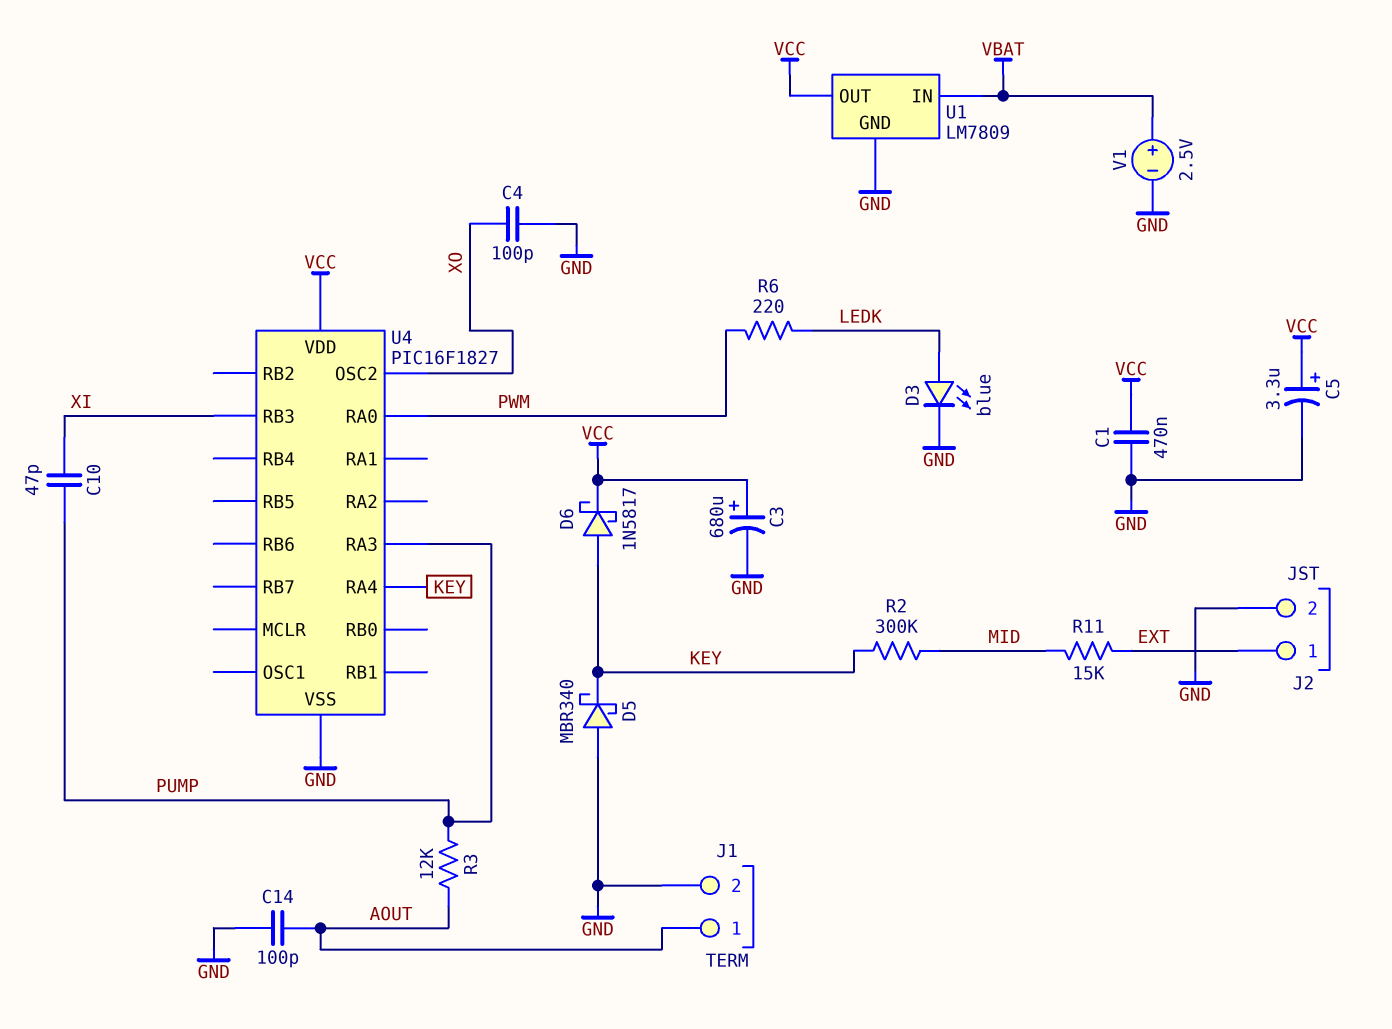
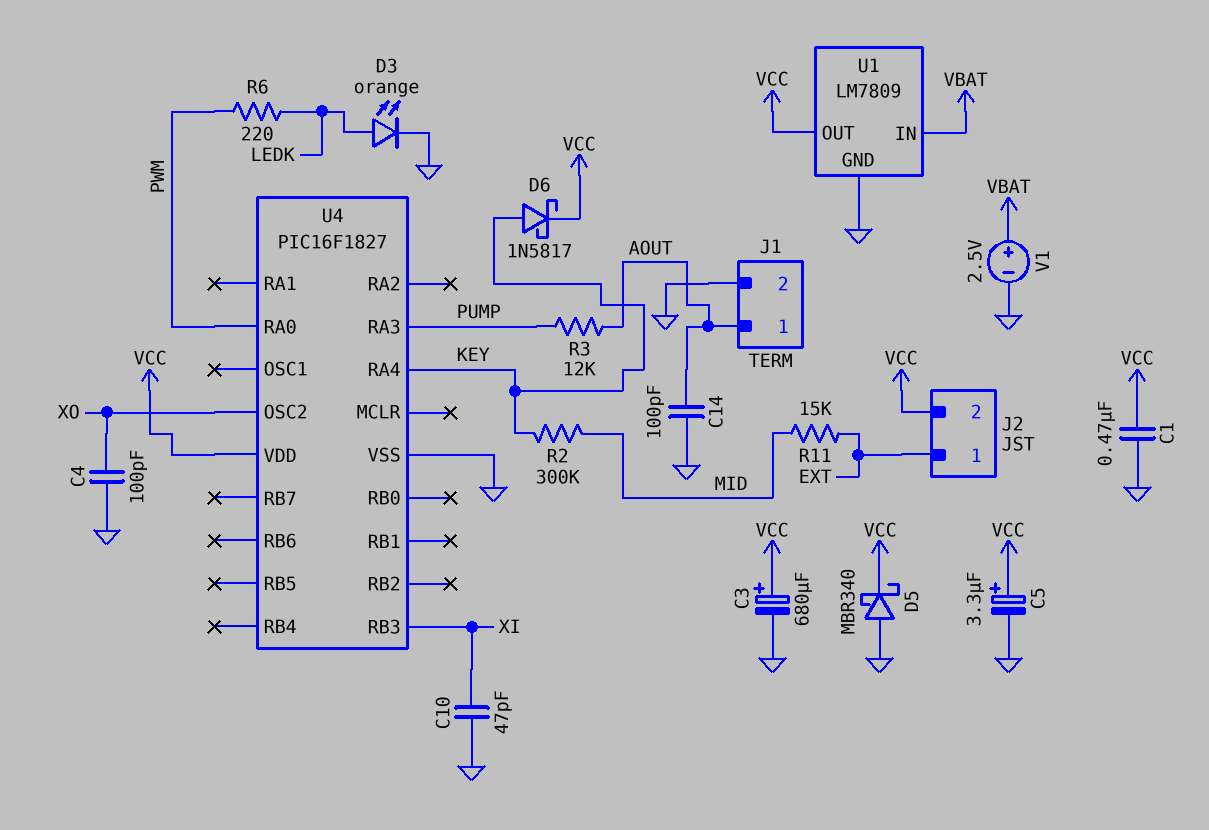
C10: 47pF (PUMP, XI) -> 47pF (GND, XI)
D3: LED blue (A LEDK, K GND) -> LED orange (A LEDK, K GND)
D5: schottky MBR340 (A GND, K KEY) -> schottky MBR340 (A GND, K VCC)
J2 pin 2: GND -> VCC

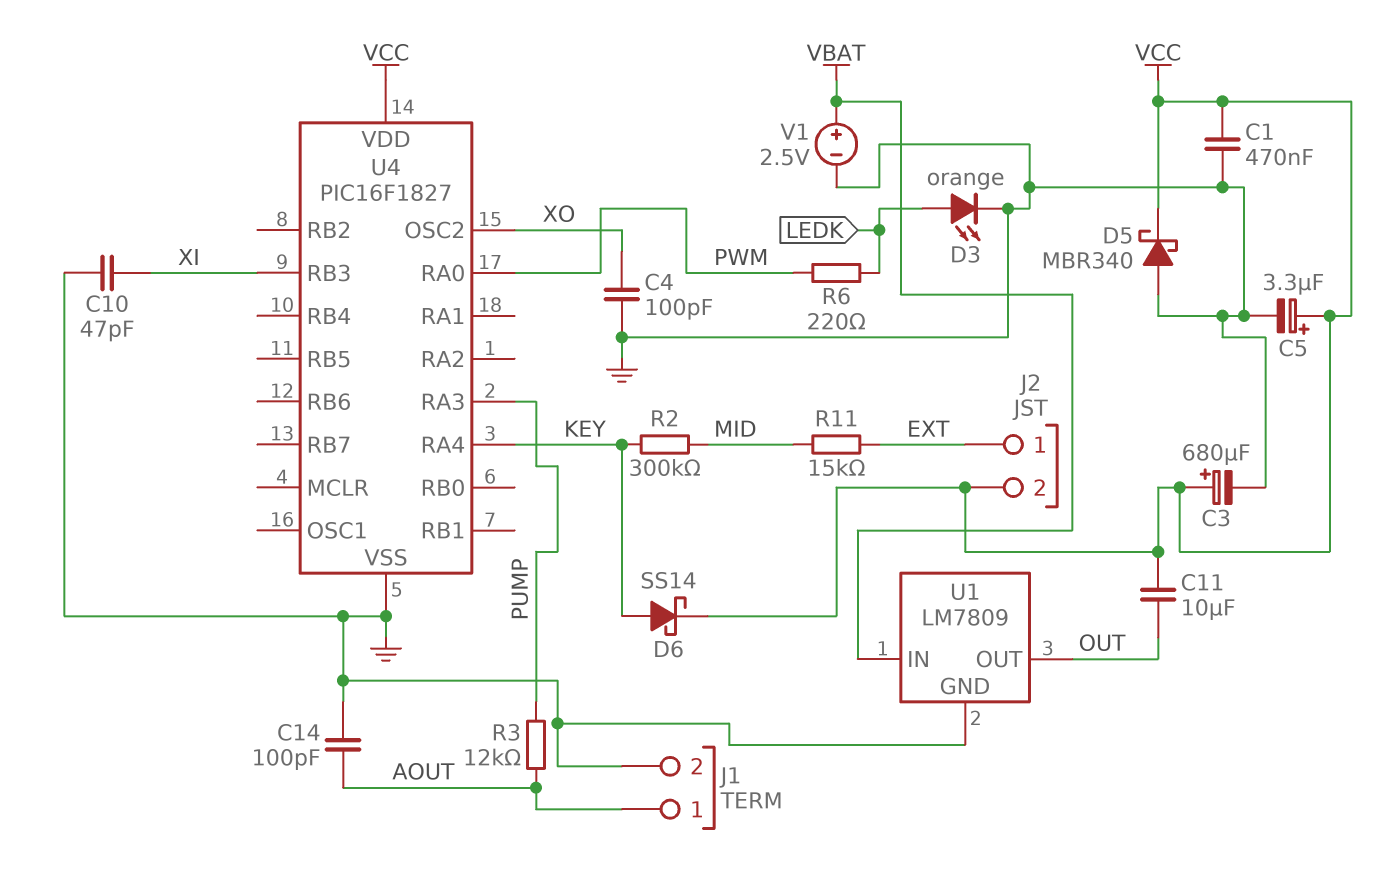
C11: none -> 10uF (OUT, VCC)
D6: schottky 1N5817 (A KEY, K VCC) -> schottky SS14 (A KEY, K VCC)
U1 pin OUT: VCC -> OUT

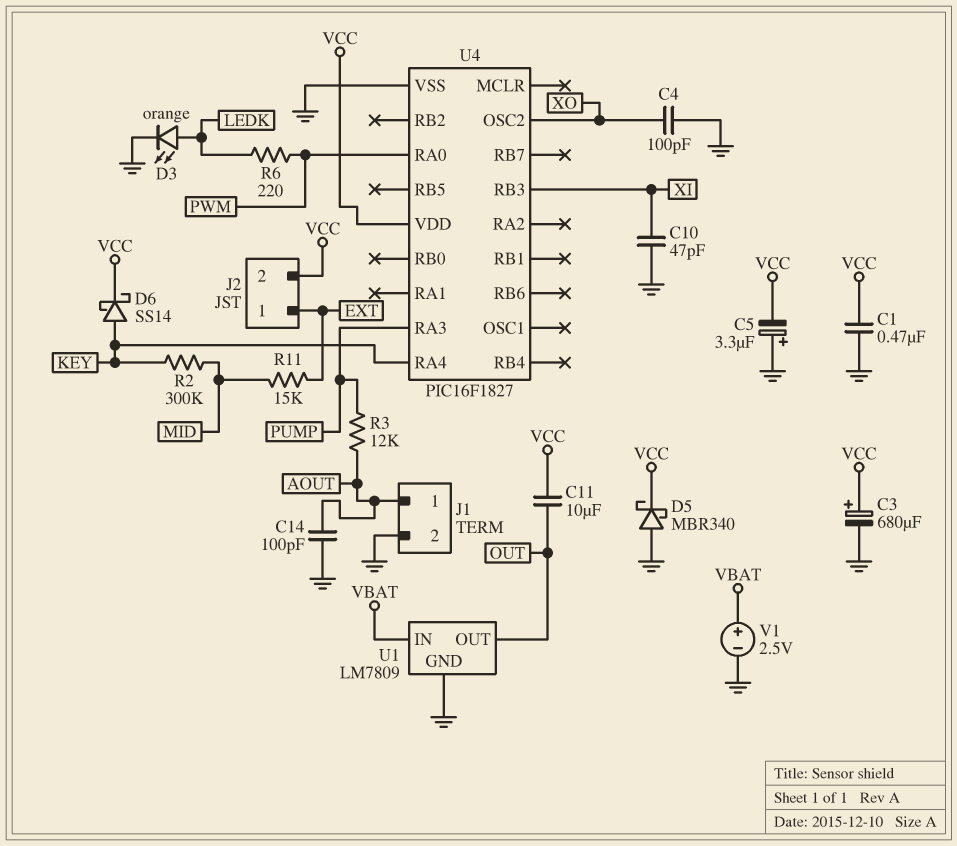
C5: 3.3uF (plus VCC, minus GND) -> 3.3uF (plus GND, minus VCC)

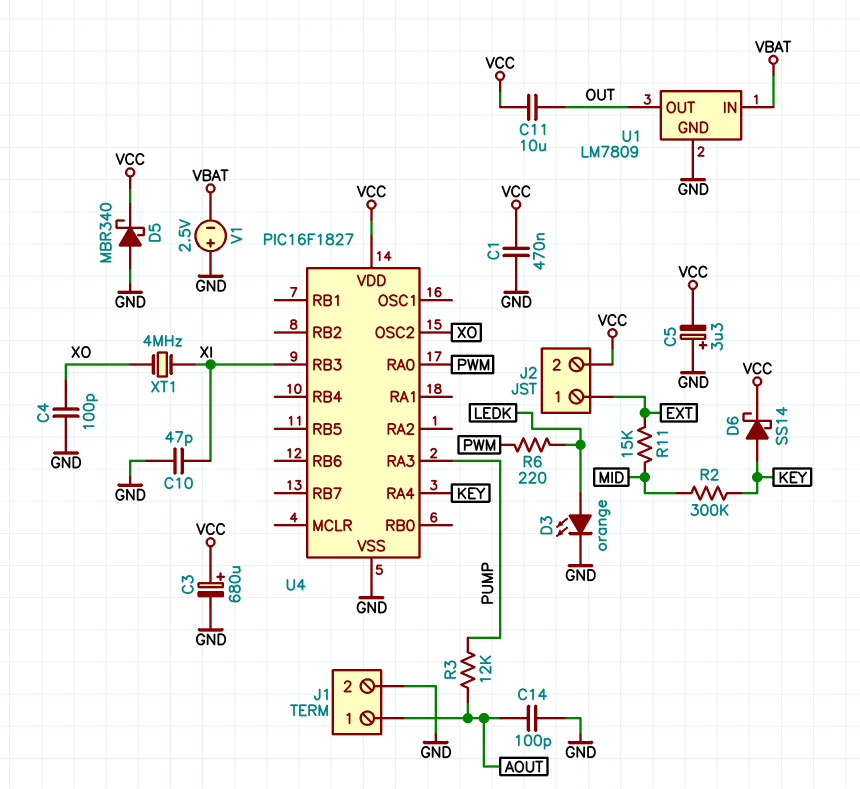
V1: 2.5V (plus VBAT, minus GND) -> 2.5V (plus GND, minus VBAT)
XT1: none -> 4MHz (XI, XO)

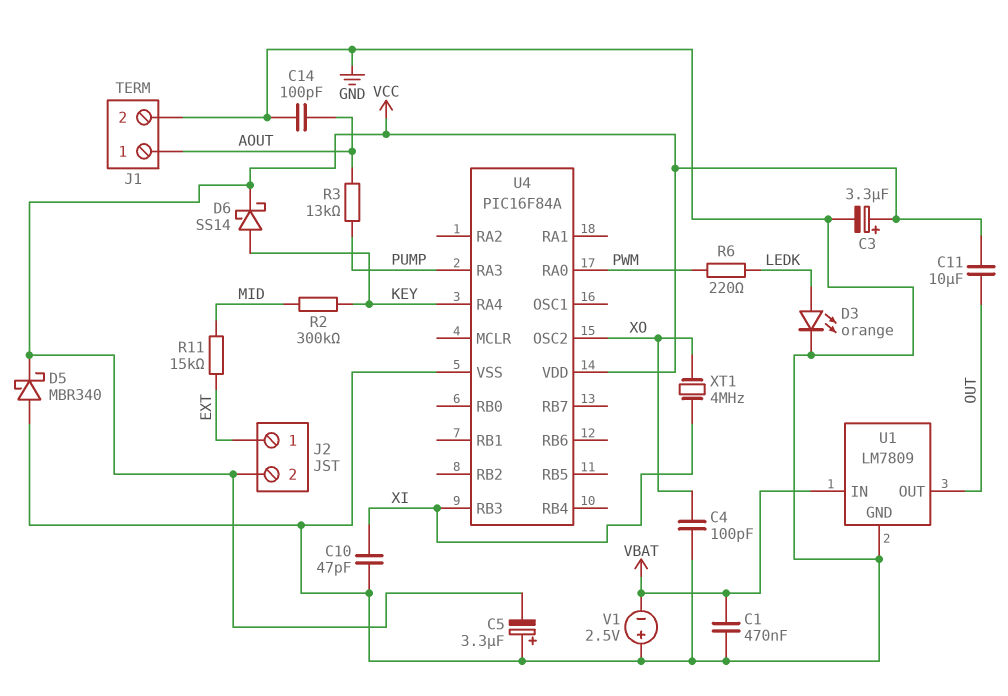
C1: 470nF (GND, VCC) -> 470nF (GND, VBAT)
C3: 680uF (plus VCC, minus GND) -> 3.3uF (plus VCC, minus GND)
R3: 12k (AOUT, PUMP) -> 13k (AOUT, PUMP)
U4: PIC16F1827 -> PIC16F84A

